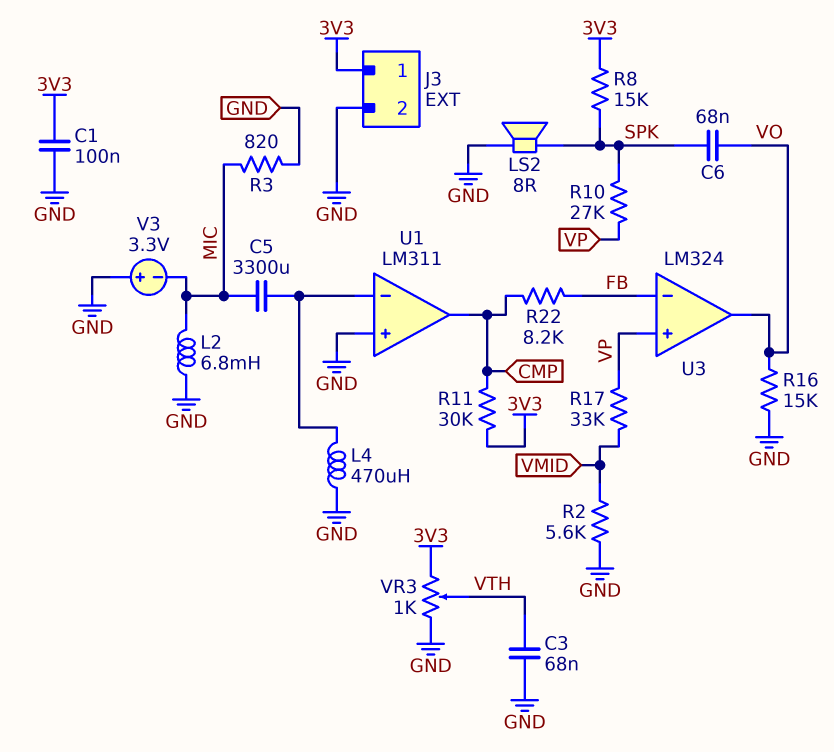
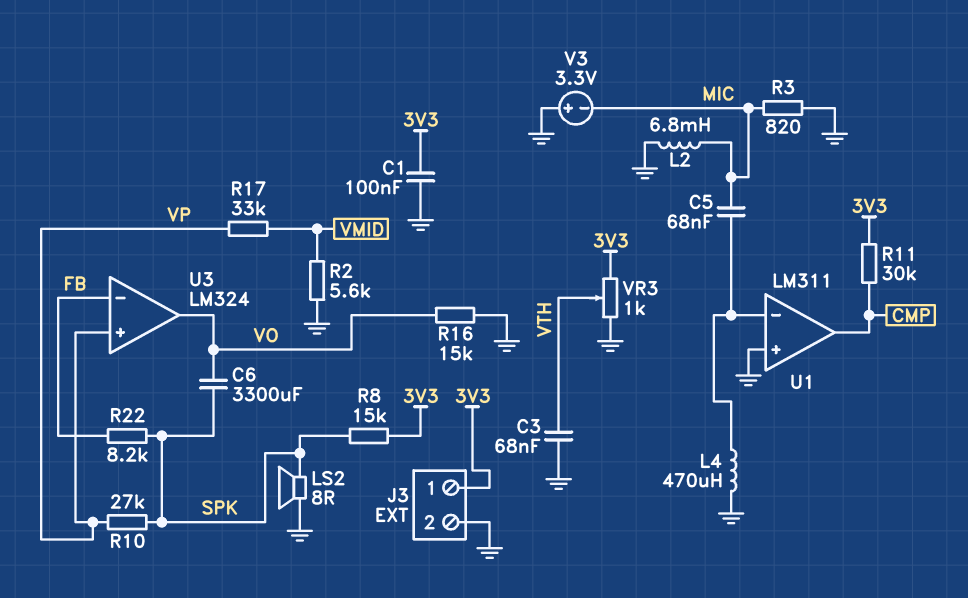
C5: 3300uF (MIC, U1/in-) -> 68nF (MIC, U1/in-)
C6: 68nF (SPK, VO) -> 3300uF (SPK, VO)
R22: 8.2k (CMP, FB) -> 8.2k (FB, SPK)

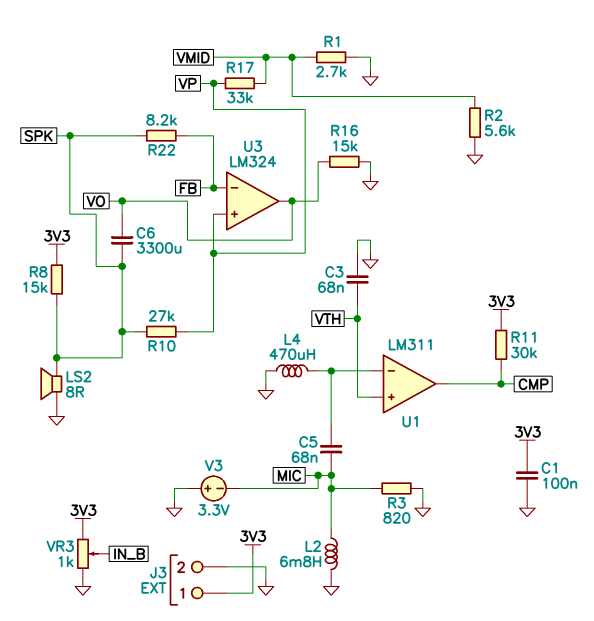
R1: none -> 2.7k (GND, VMID)
U1 pin in+: GND -> VTH
VR3: 1k (3V3, GND, wiper VTH) -> 1k (3V3, GND, wiper IN_B)

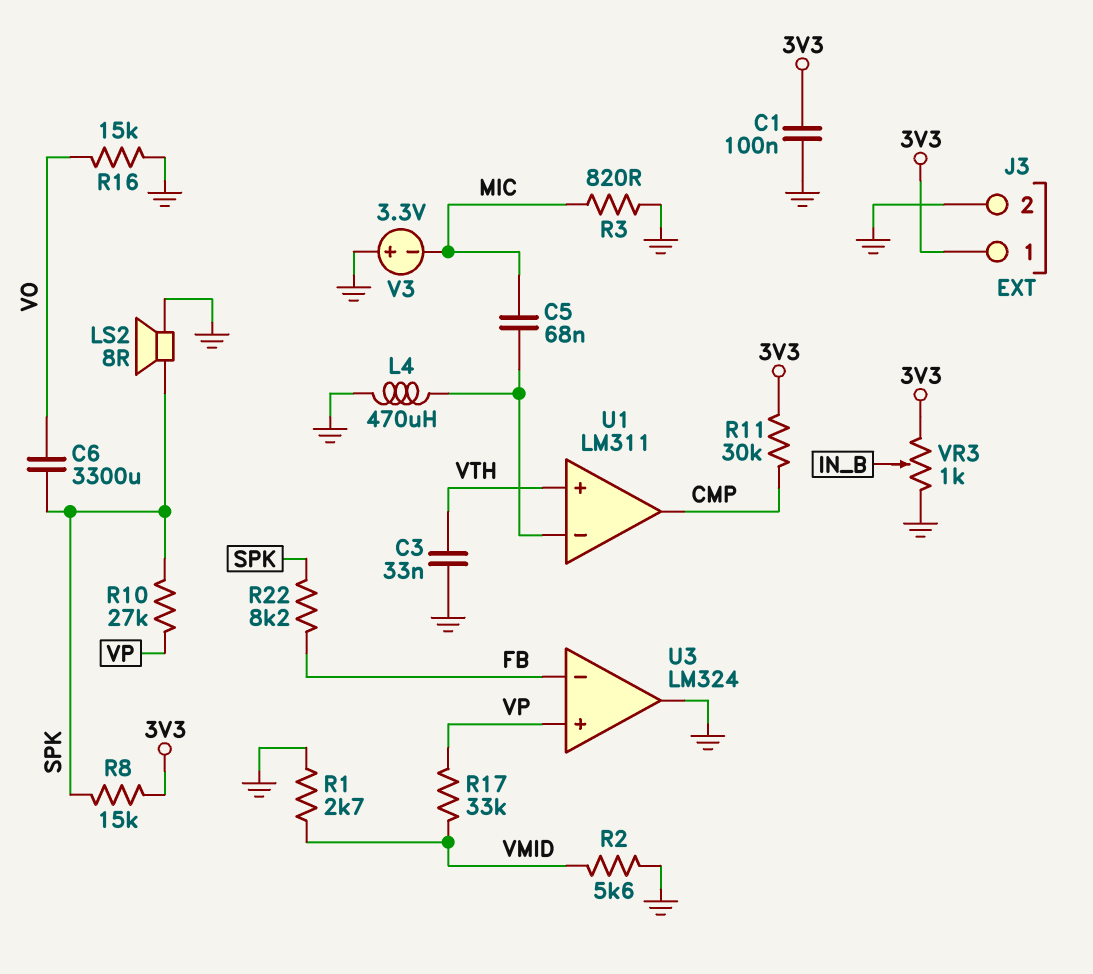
C3: 68nF (GND, VTH) -> 33nF (GND, VTH)
L2: 6.8mH (GND, MIC) -> none
U3 pin out: VO -> GND

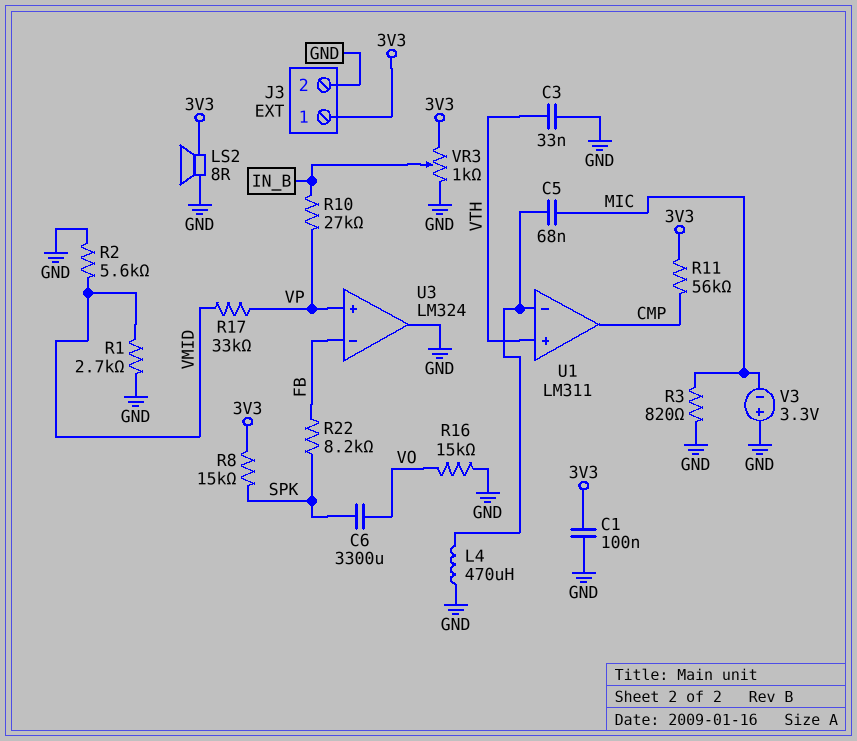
LS2: speaker 8R (GND, SPK) -> speaker 8R (3V3, GND)
R10: 27k (SPK, VP) -> 27k (IN_B, VP)
R11: 30k (3V3, CMP) -> 56k (3V3, CMP)

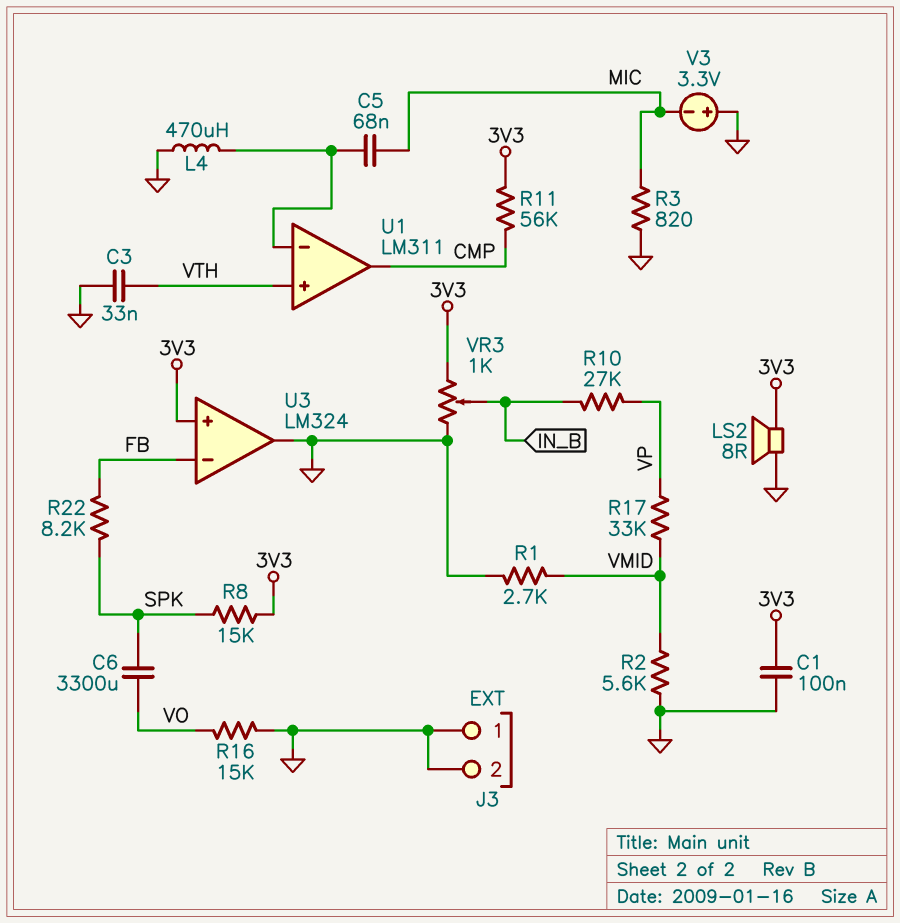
J3 pin 1: 3V3 -> GND
U3 pin in+: VP -> 3V3

